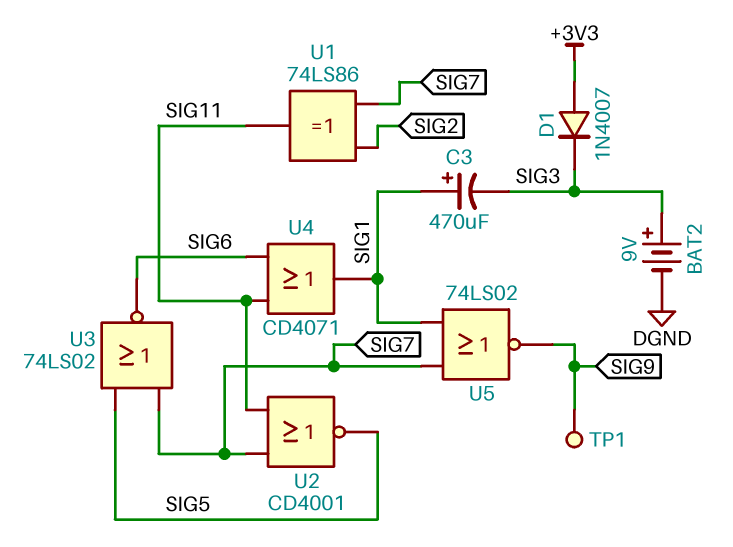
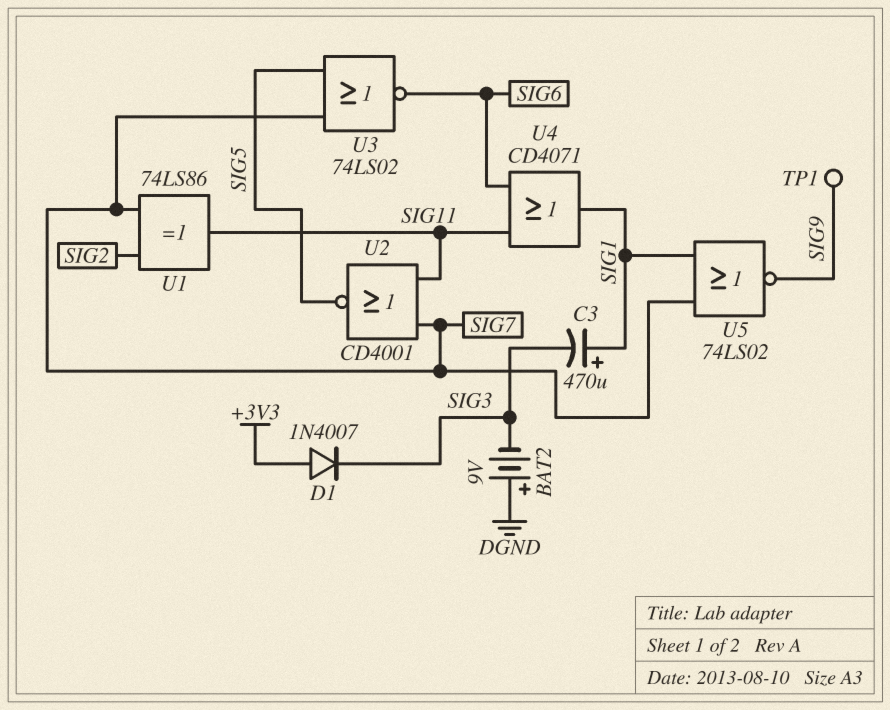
BAT2: 9V (plus SIG3, minus DGND) -> 9V (plus DGND, minus SIG3)

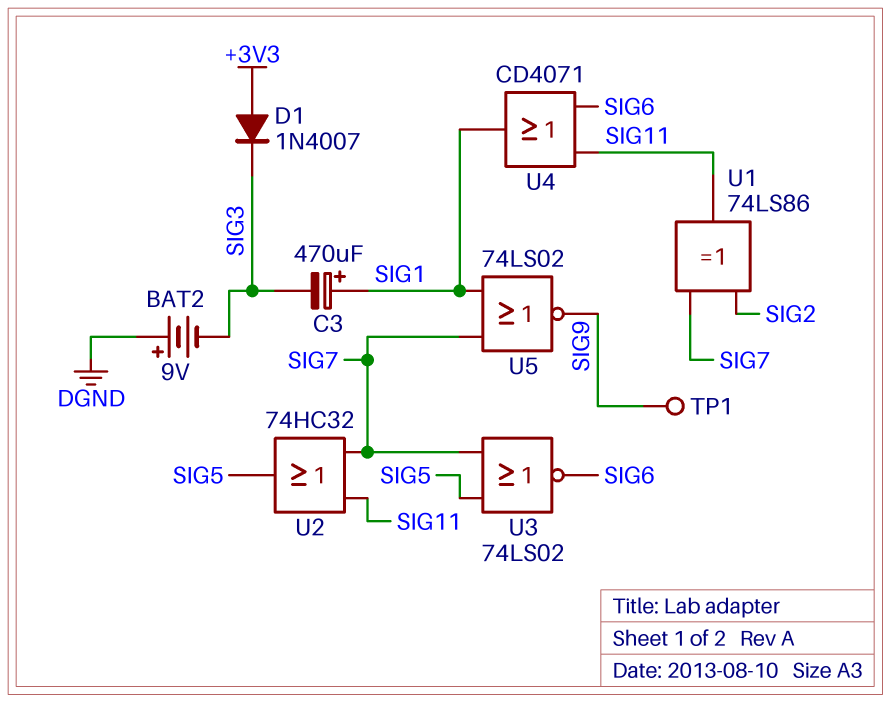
U2: NOR CD4001 (in SIG7, in SIG11, out SIG5) -> OR 74HC32 (in SIG7, in SIG11, out SIG5)

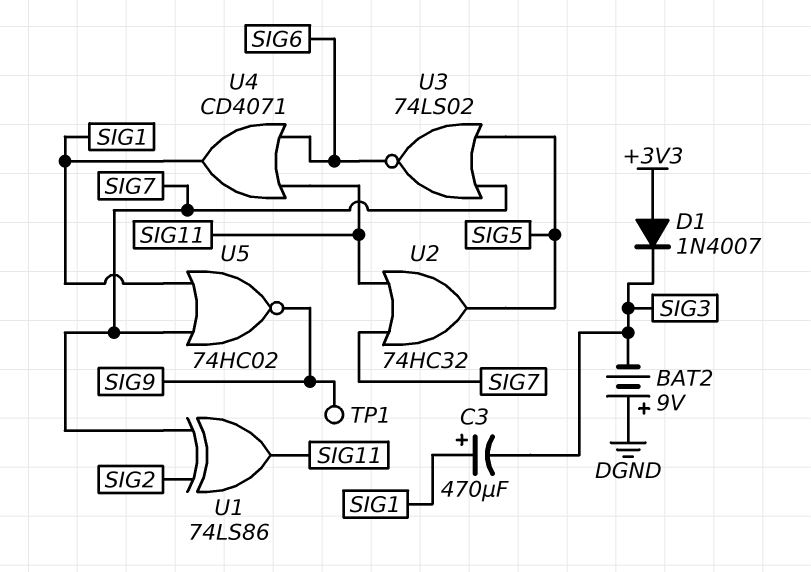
U5: NOR 74LS02 (in SIG1, in SIG7, out SIG9) -> NOR 74HC02 (in SIG1, in SIG7, out SIG9)

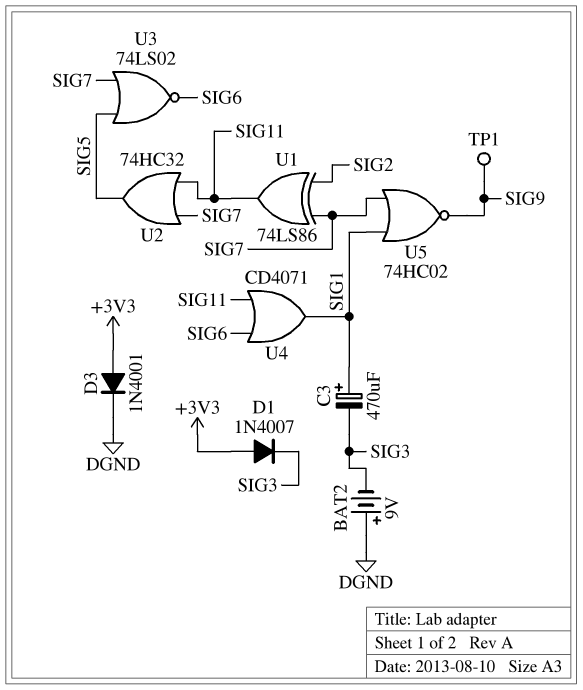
D3: none -> diode 1N4001 (A +3V3, K DGND)

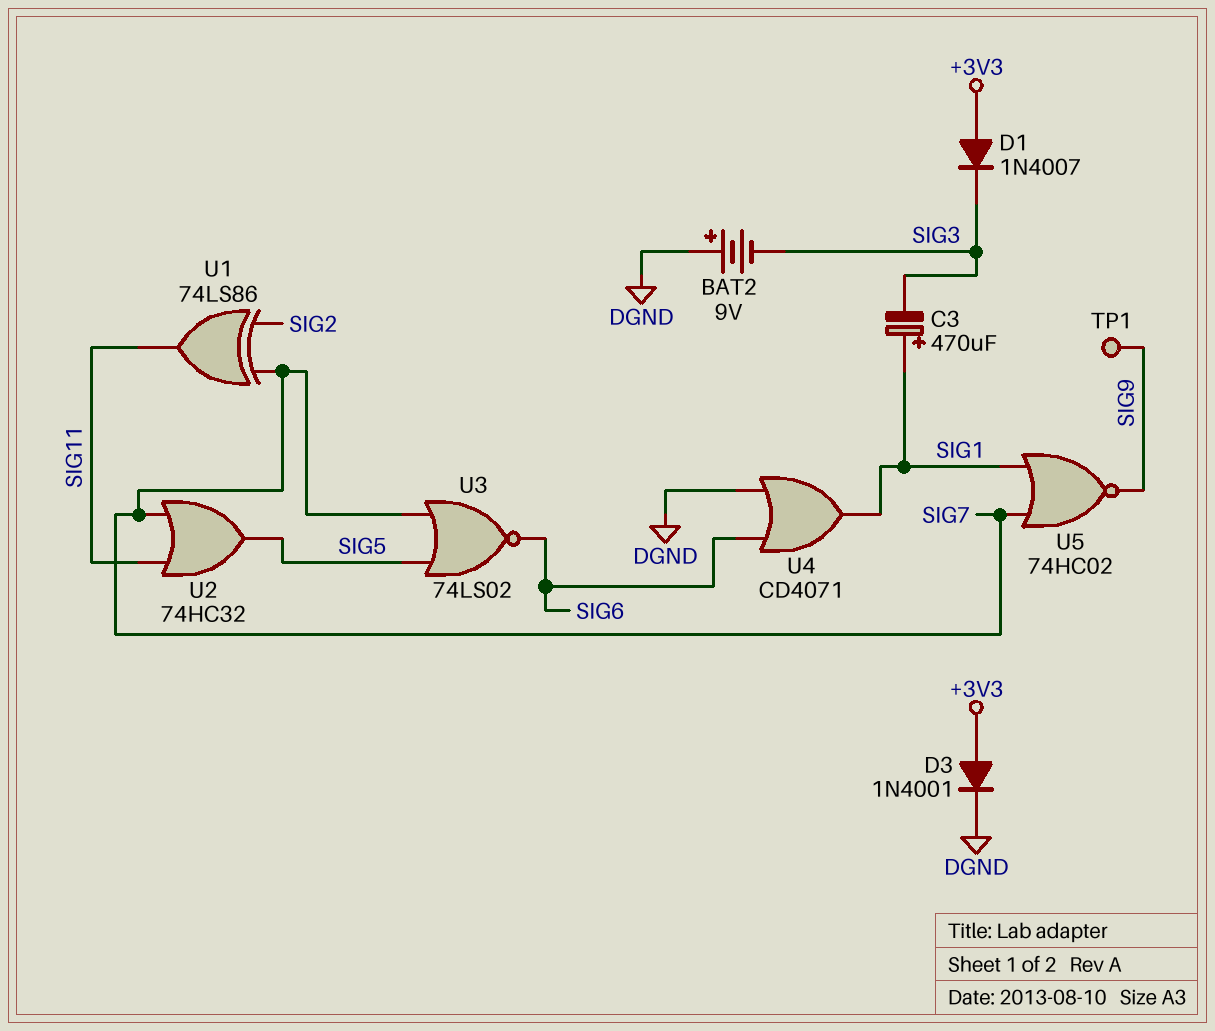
U4: OR CD4071 (in SIG6, in SIG11, out SIG1) -> OR CD4071 (in DGND, in SIG6, out SIG1)

